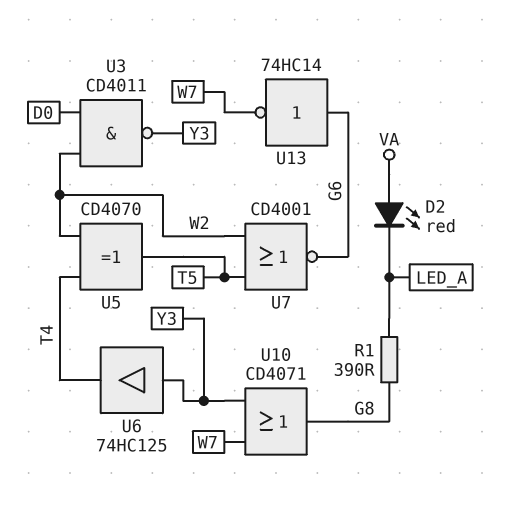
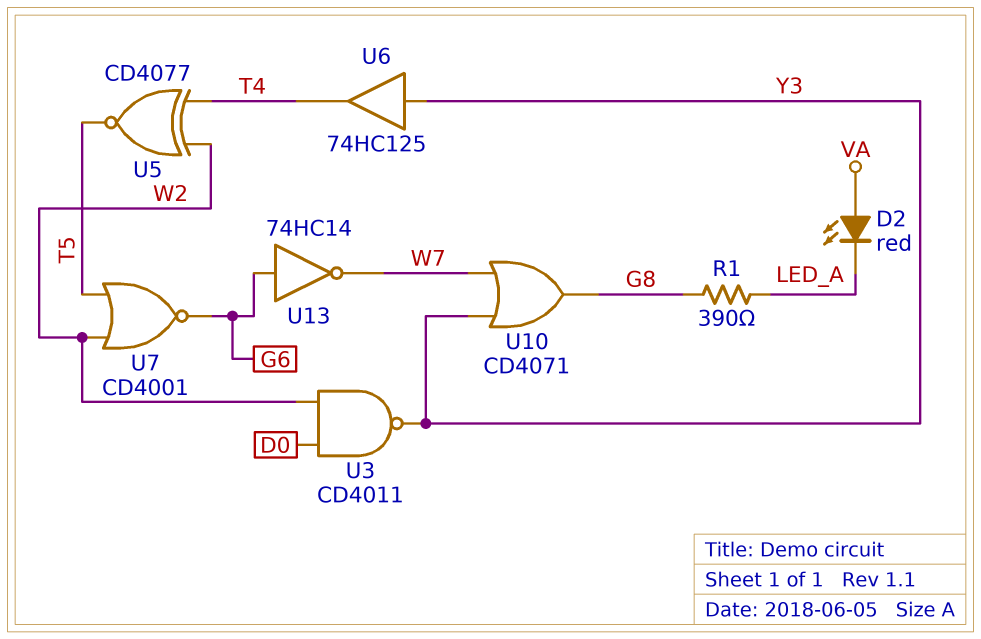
U5: XOR CD4070 (in T4, in W2, out T5) -> XNOR CD4077 (in T4, in W2, out T5)

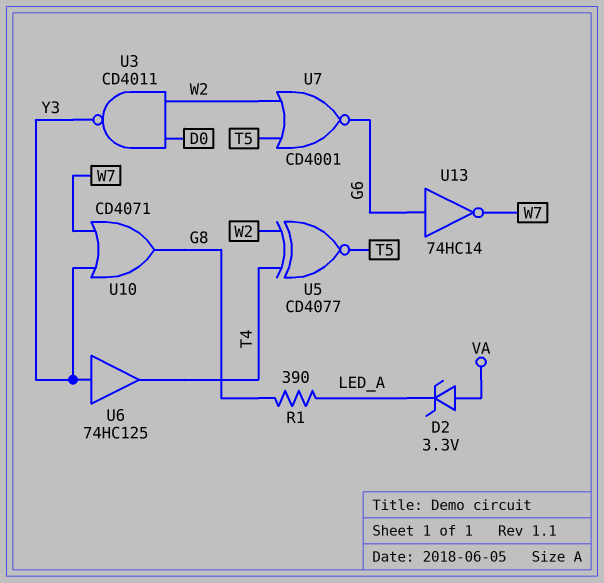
D2: LED red (A VA, K LED_A) -> zener 3.3V (A VA, K LED_A)

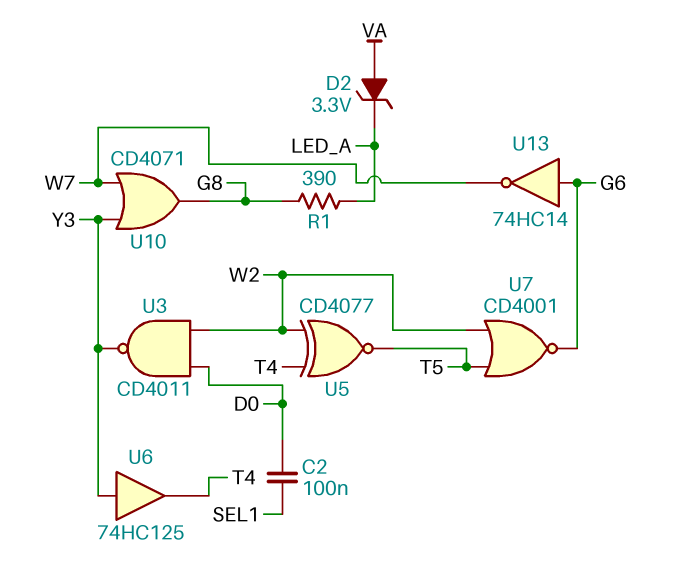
C2: none -> 100nF (D0, SEL1)

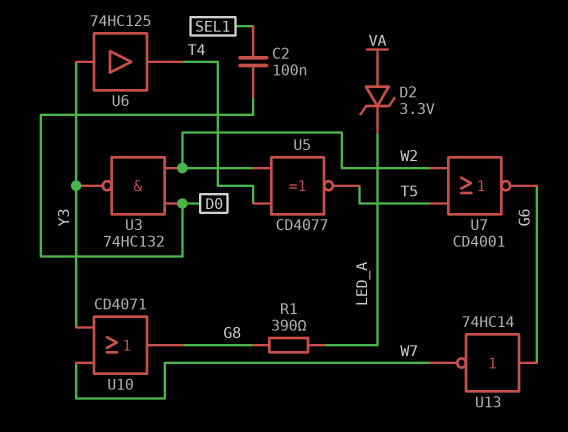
U3: NAND CD4011 (in D0, in W2, out Y3) -> NAND 74HC132 (in D0, in W2, out Y3)

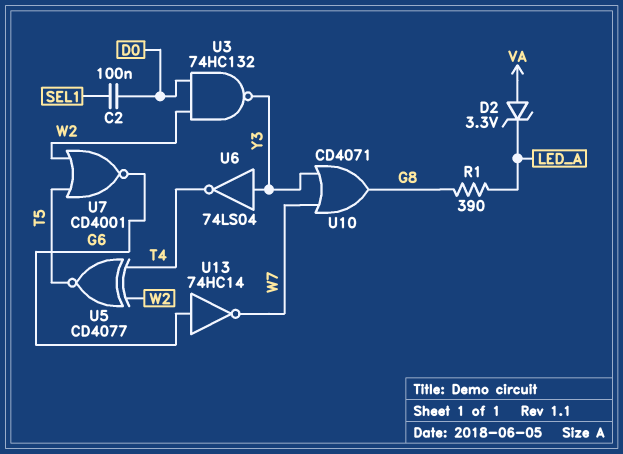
U6: buffer 74HC125 (in Y3, out T4) -> NOT 74LS04 (in Y3, out T4)

